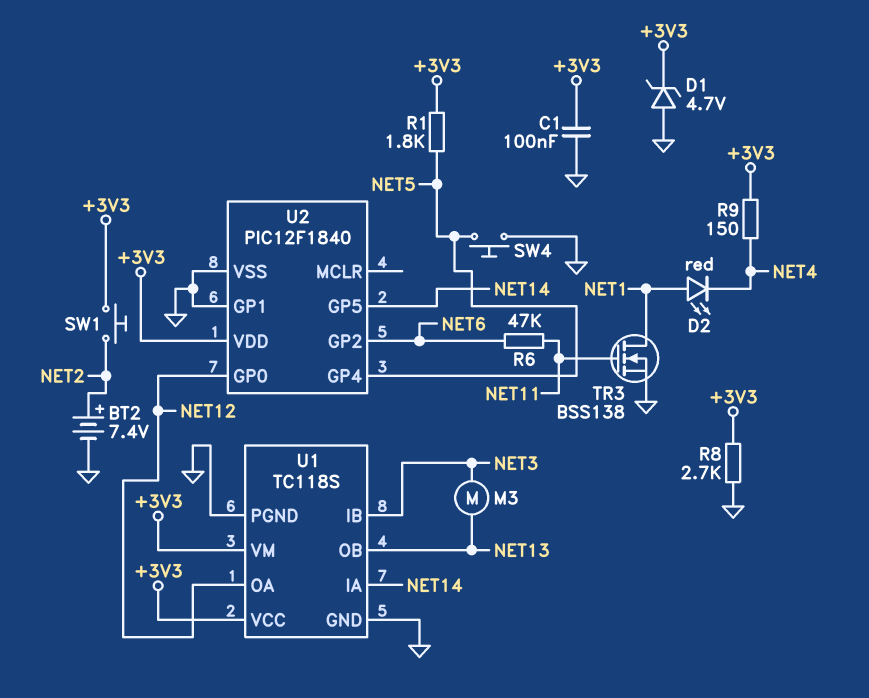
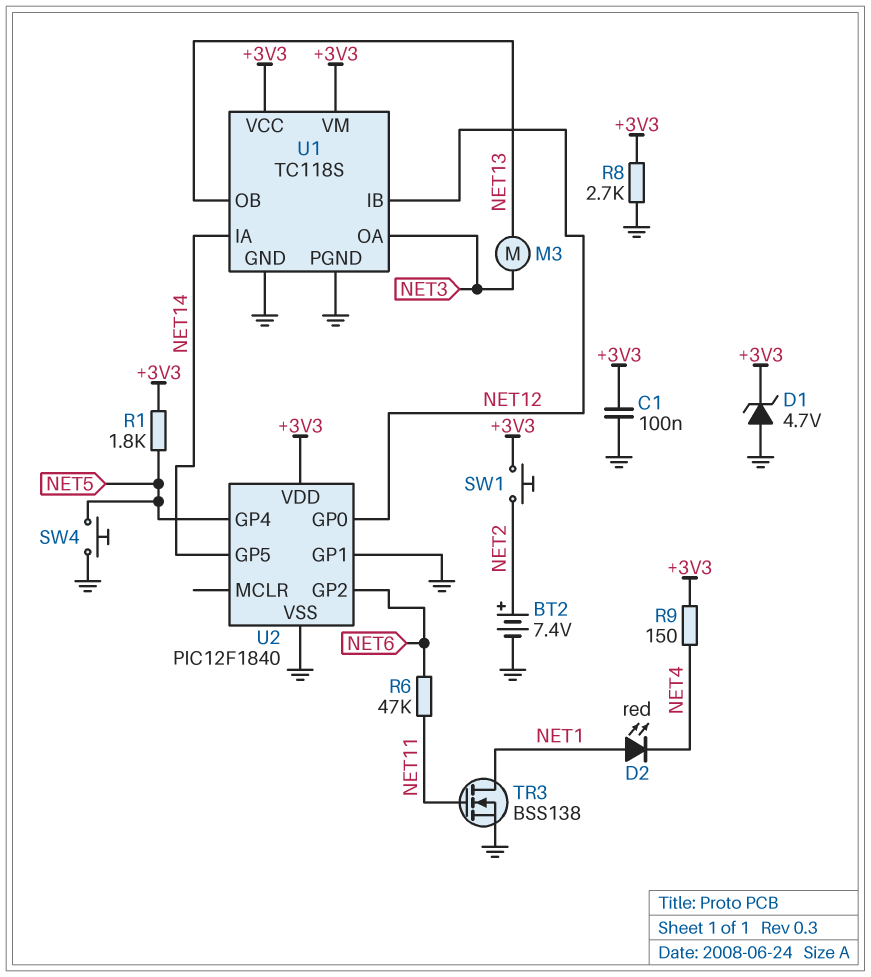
U1 pin IB: NET3 -> NET12
U1 pin OA: NET12 -> NET3

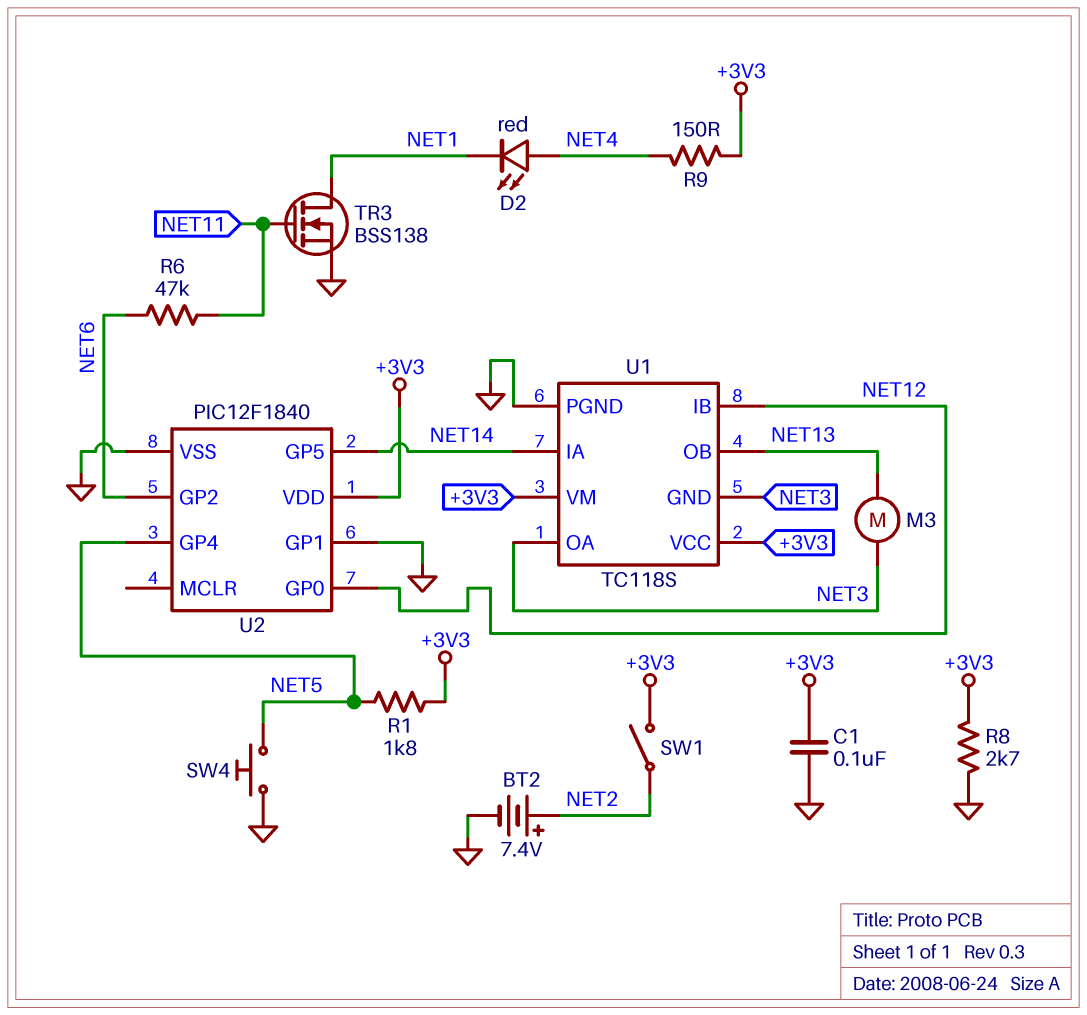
D1: zener 4.7V (A GND, K +3V3) -> none
D2: LED red (A NET1, K NET4) -> LED red (A NET4, K NET1)
SW1: button (+3V3, NET2) -> switch (+3V3, NET2)
U1 pin GND: GND -> NET3

